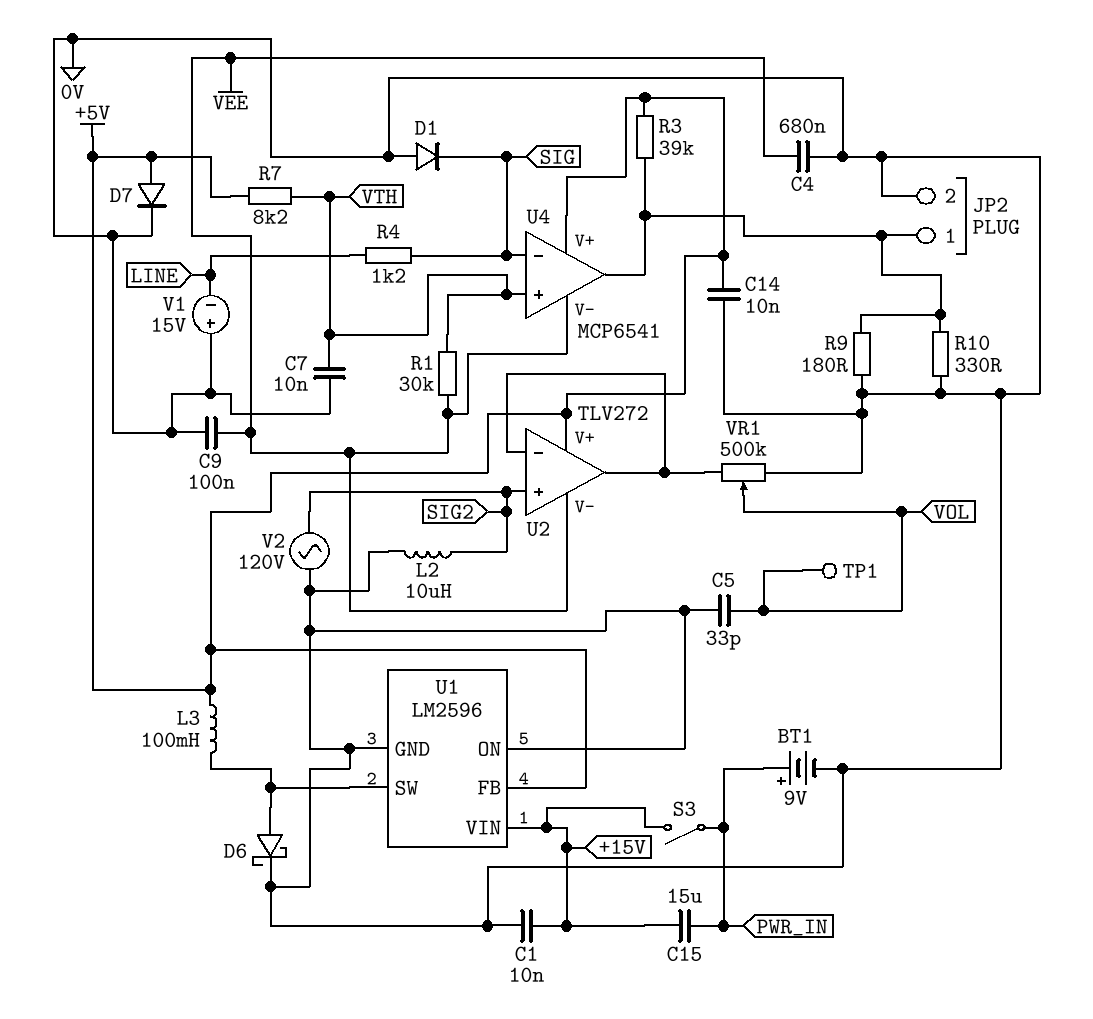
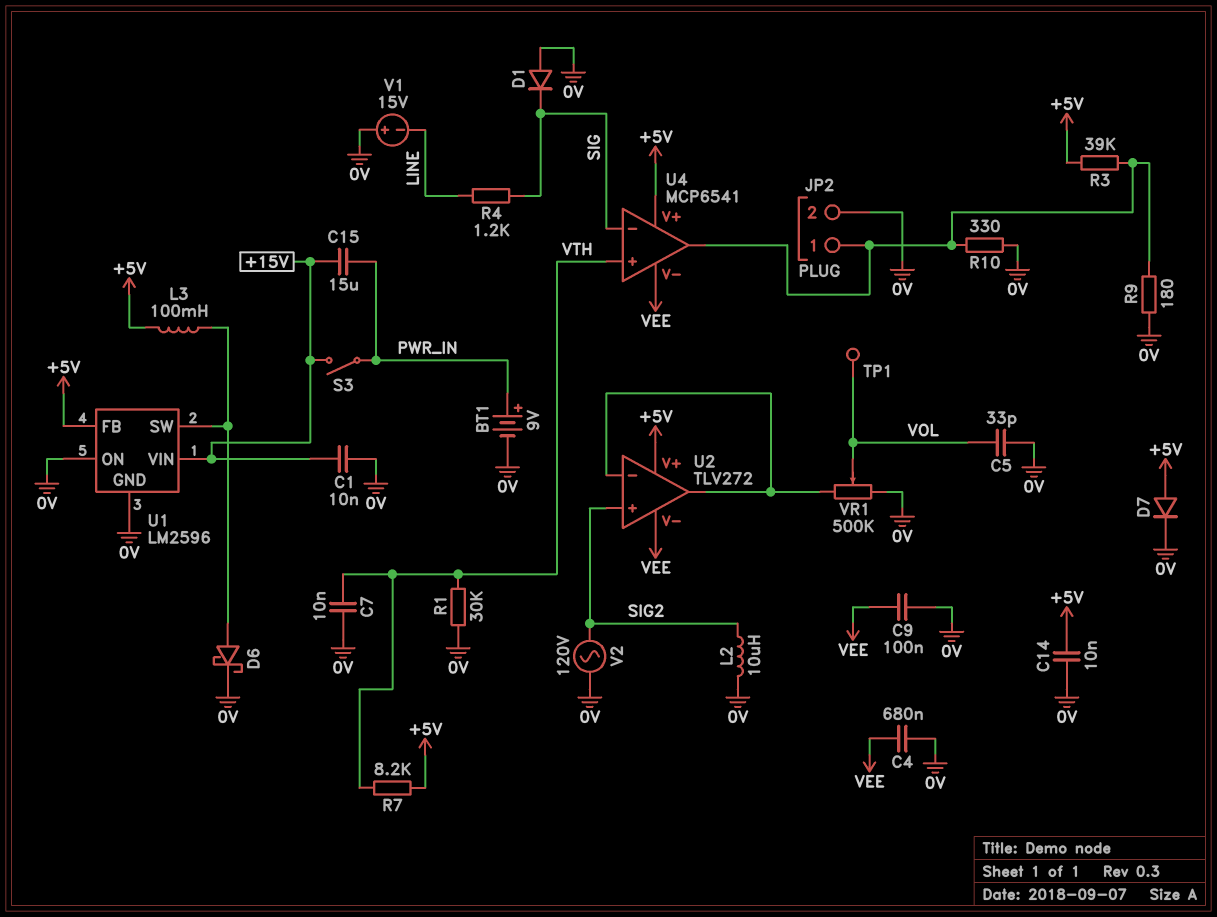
R1: 30k (VEE, VTH) -> 30k (0V, VTH)

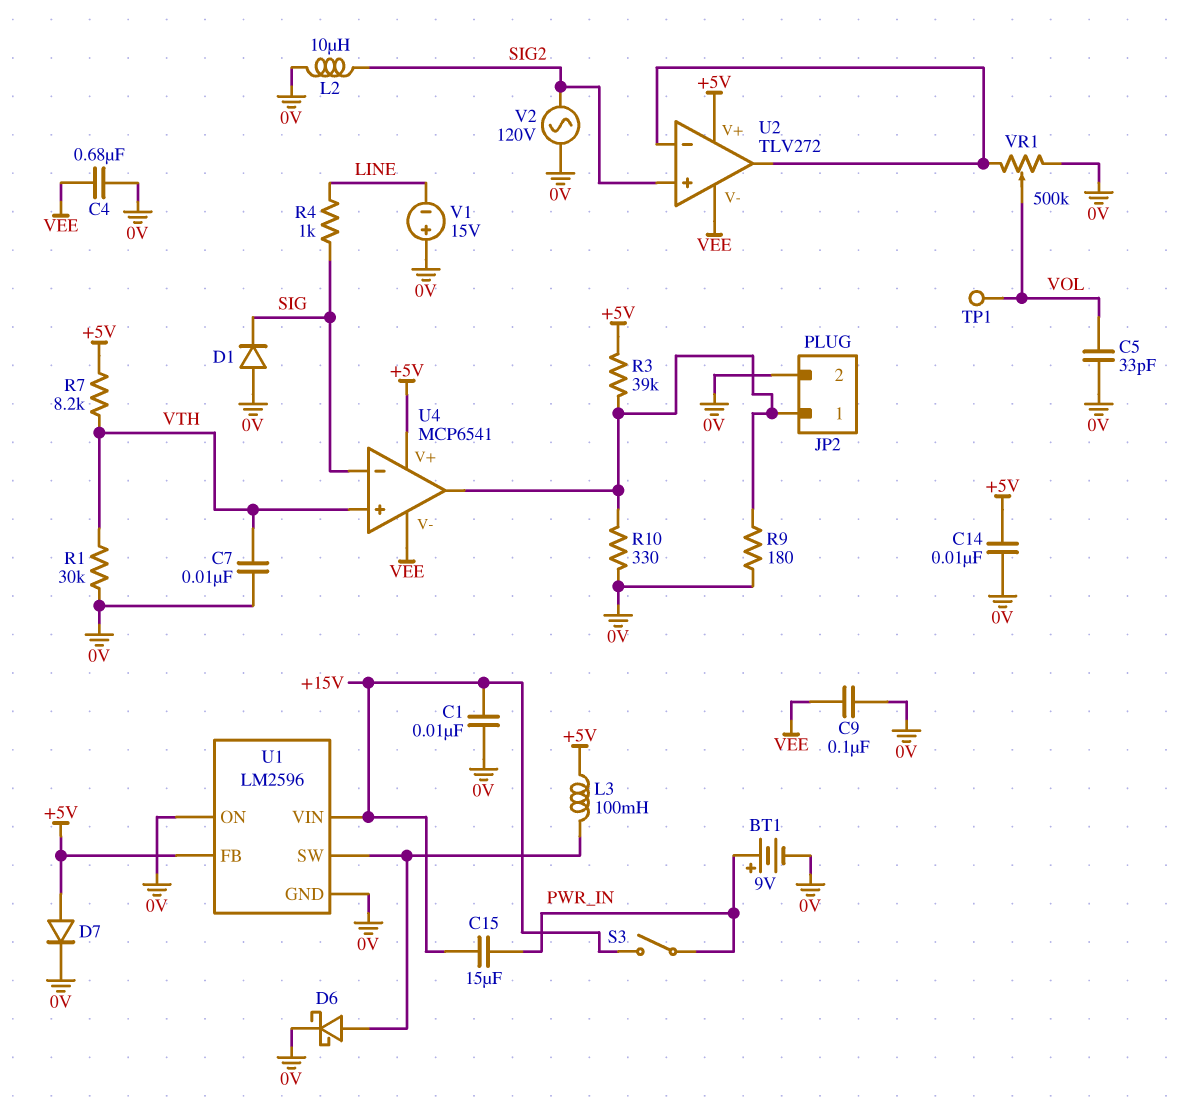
R4: 1.2k (LINE, SIG) -> 1k (LINE, SIG)

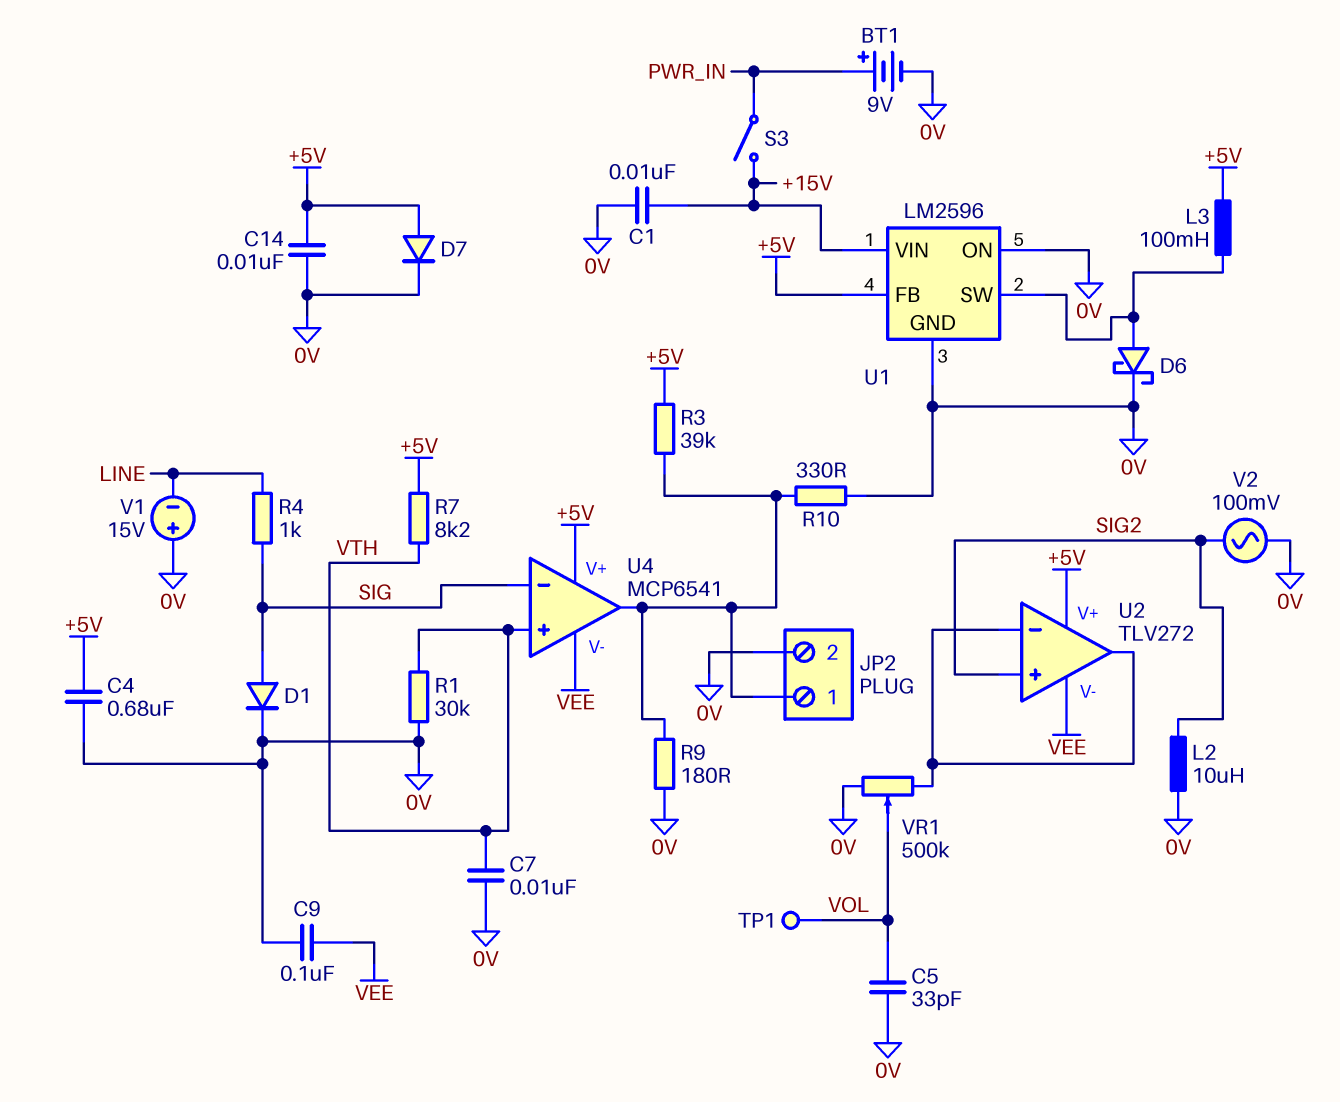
C4: 680nF (0V, VEE) -> 680nF (+5V, 0V)
C15: 15uF (+15V, PWR_IN) -> none
D1: diode (A 0V, K SIG) -> diode (A SIG, K 0V)
V2: AC 120V (0V, SIG2) -> AC 100mV (0V, SIG2)

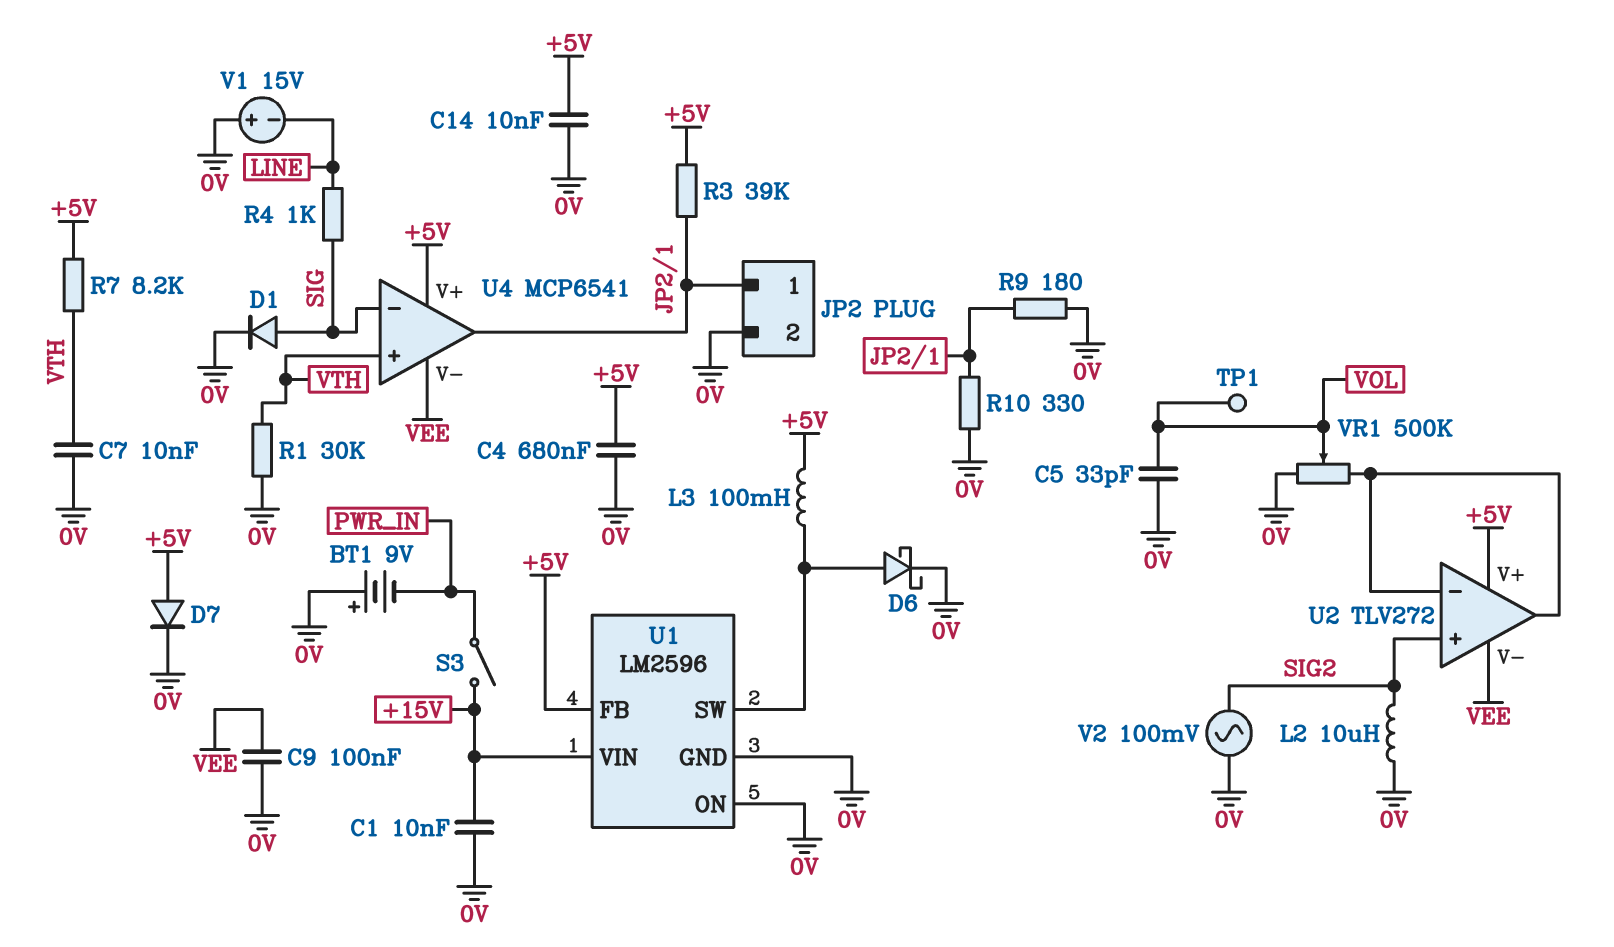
BT1: 9V (plus PWR_IN, minus 0V) -> 9V (plus 0V, minus PWR_IN)

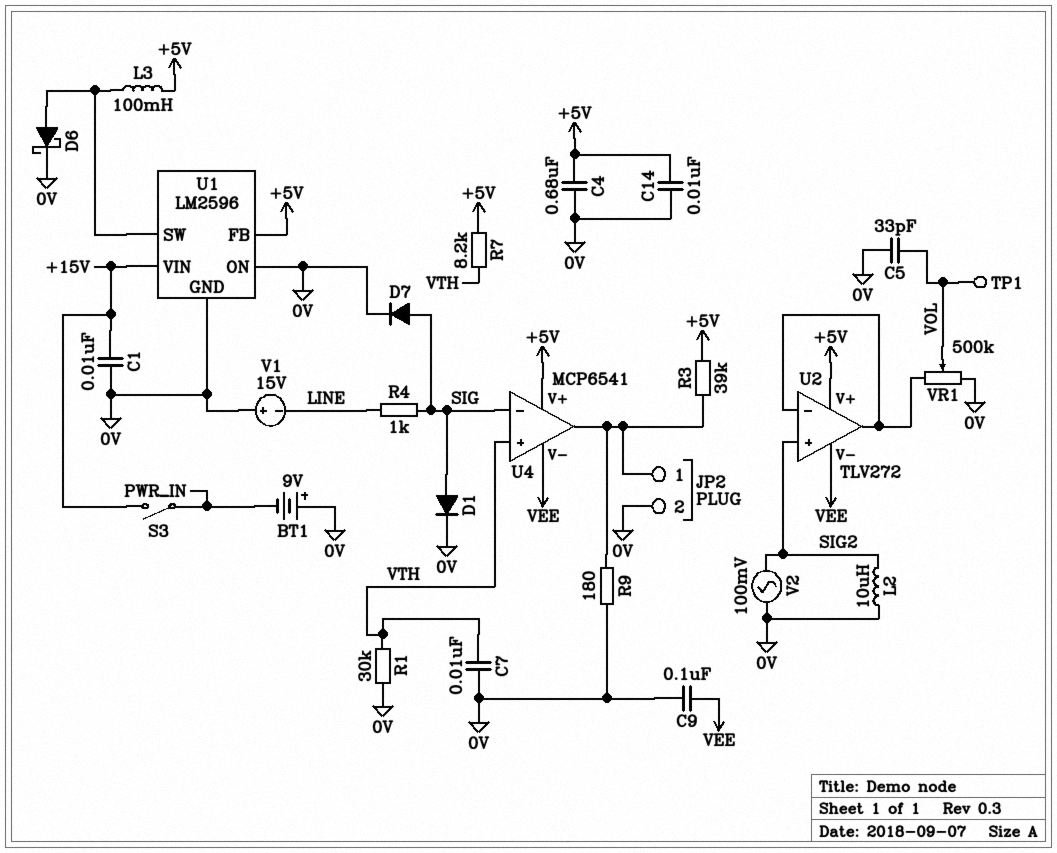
D7: diode (A +5V, K 0V) -> diode (A SIG, K 0V)
R10: 330 (0V, JP2/1) -> none

